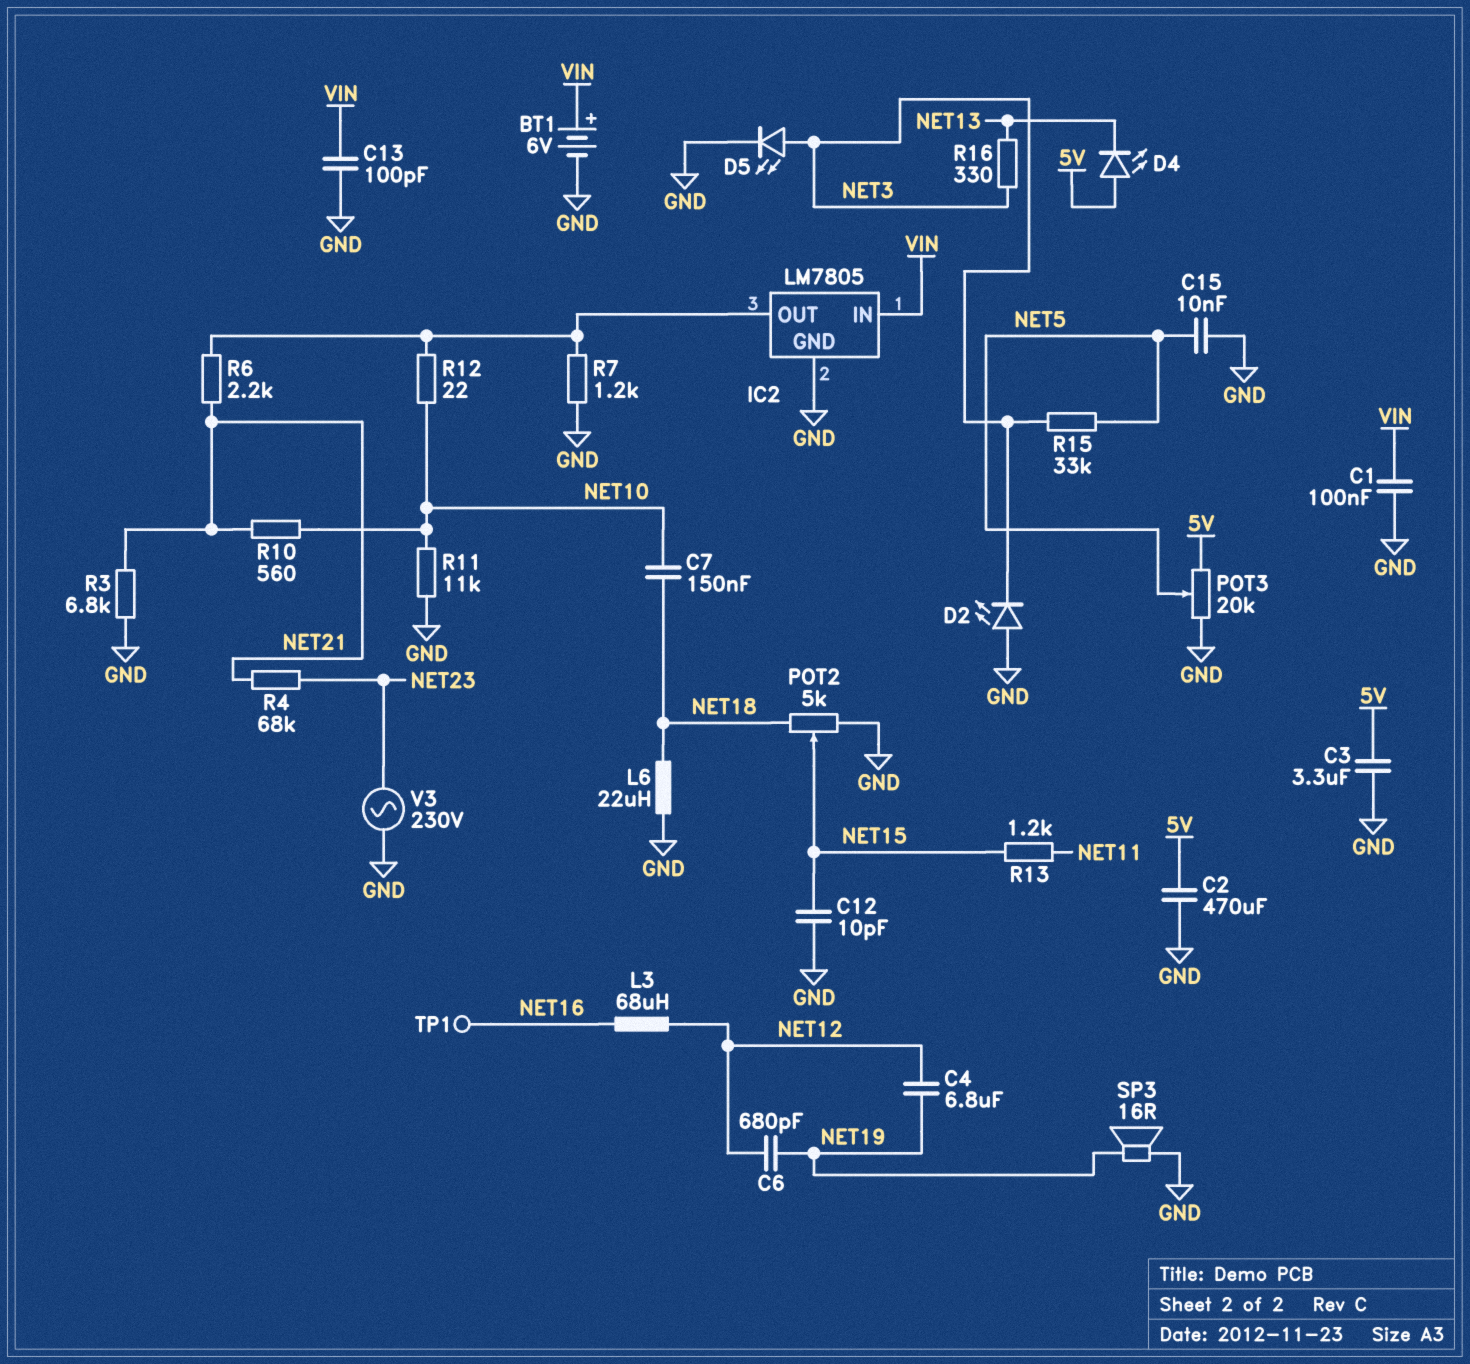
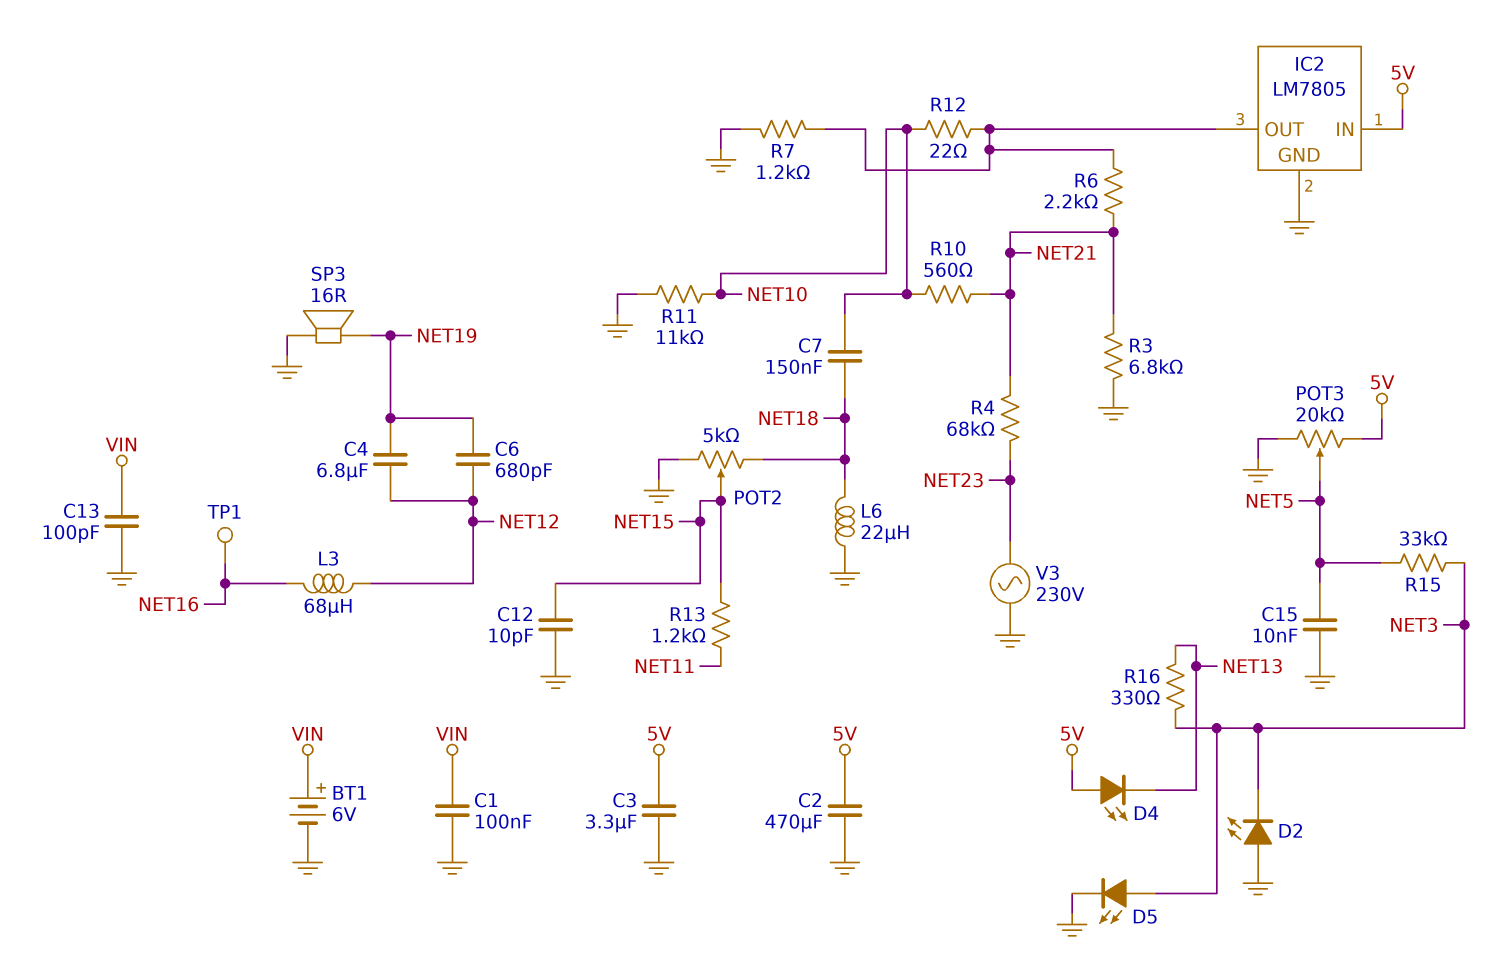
IC2 pin IN: VIN -> 5V

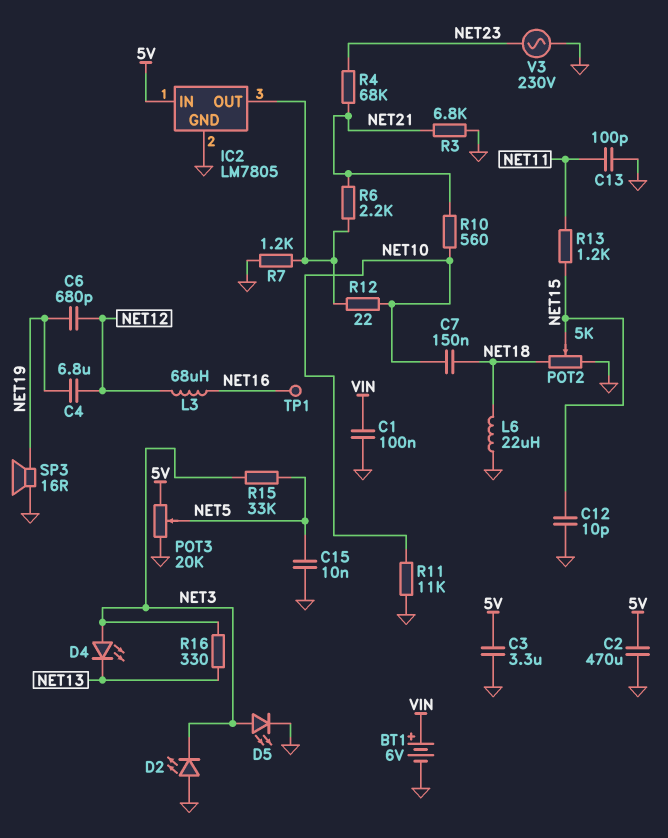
C13: 100pF (GND, VIN) -> 100pF (GND, NET11)
D4: LED (A 5V, K NET13) -> LED (A NET3, K NET13)

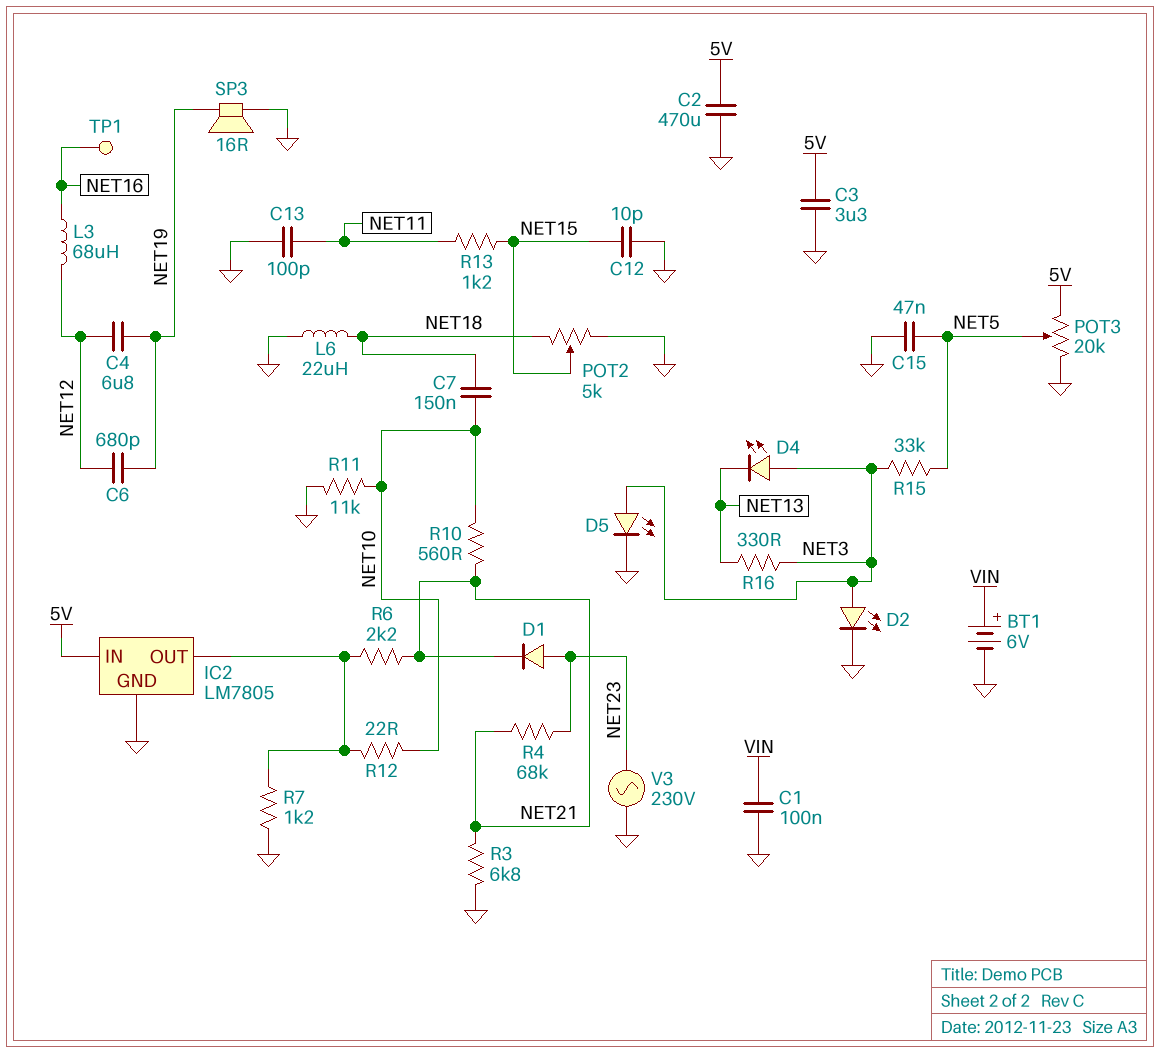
C15: 10nF (GND, NET5) -> 47nF (GND, NET5)
D1: none -> diode (A NET23, K NET21)
D2: LED (A GND, K NET3) -> LED (A NET3, K GND)

